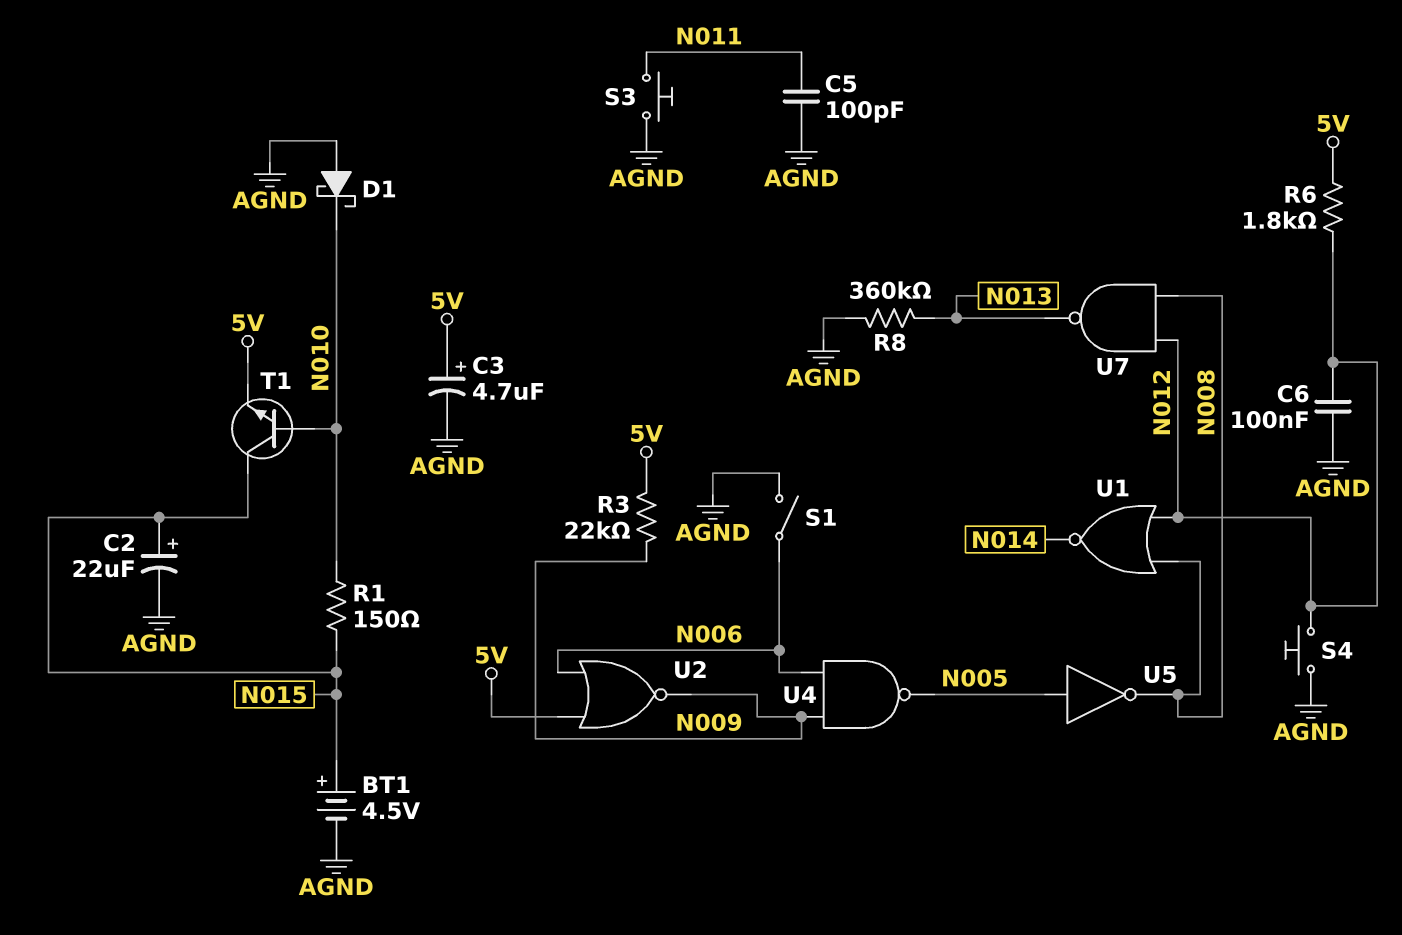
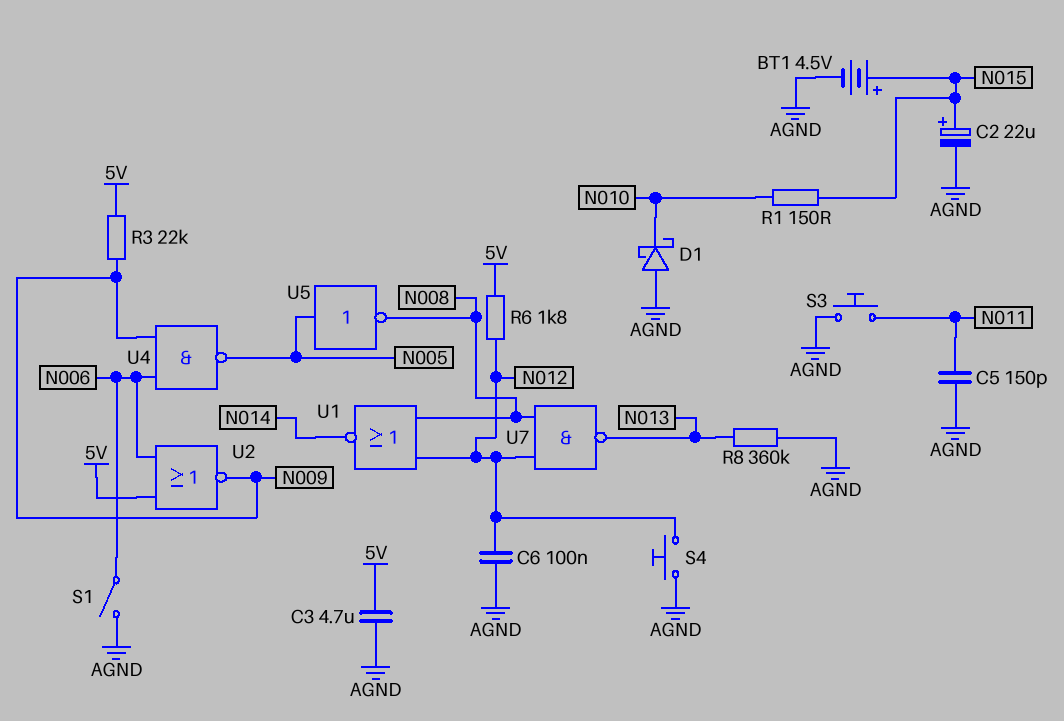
C3: 4.7uF (plus 5V, minus AGND) -> 4.7uF (5V, AGND)
C5: 100pF (AGND, N011) -> 150pF (AGND, N011)
T1: NPN (B N010, C N015, E 5V) -> none

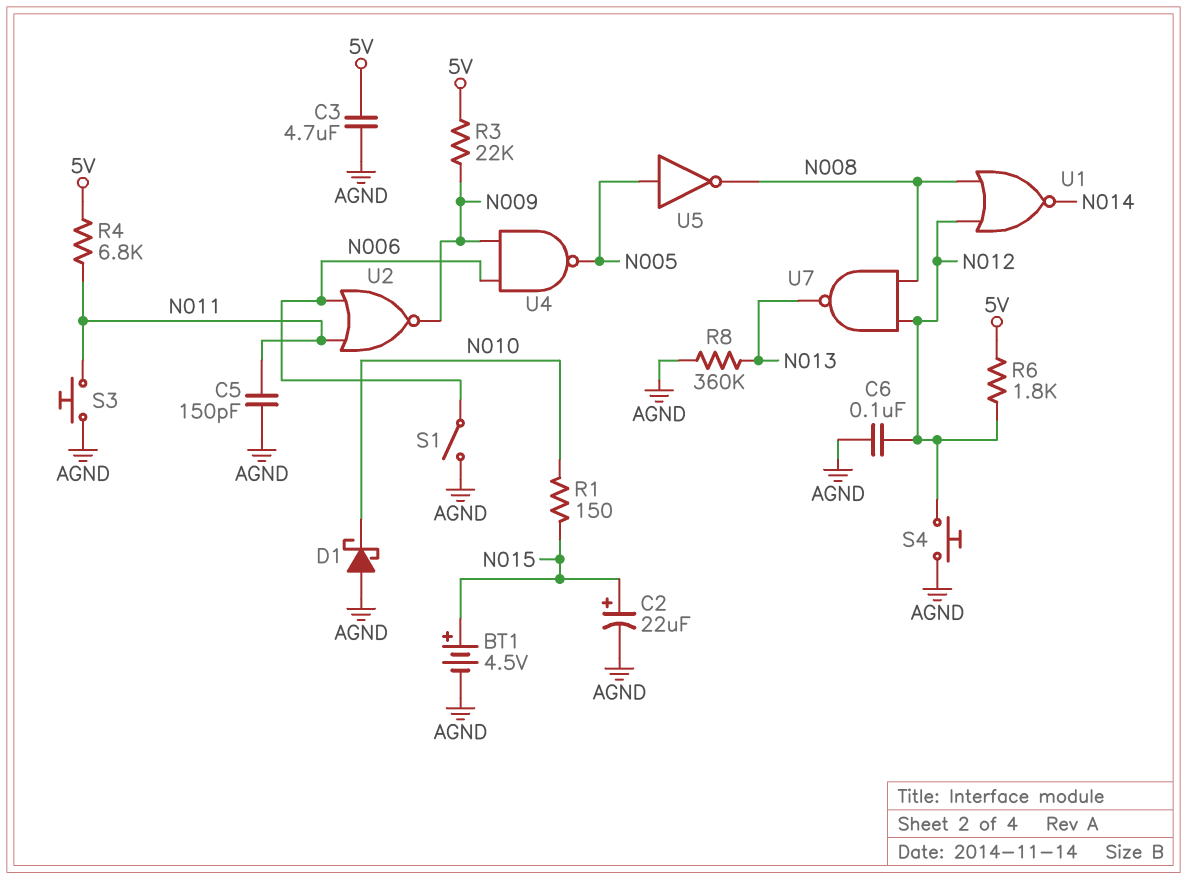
R4: none -> 6.8k (5V, N011)
U2: NOR (in 5V, in N006, out N009) -> NOR (in N006, in N011, out N009)

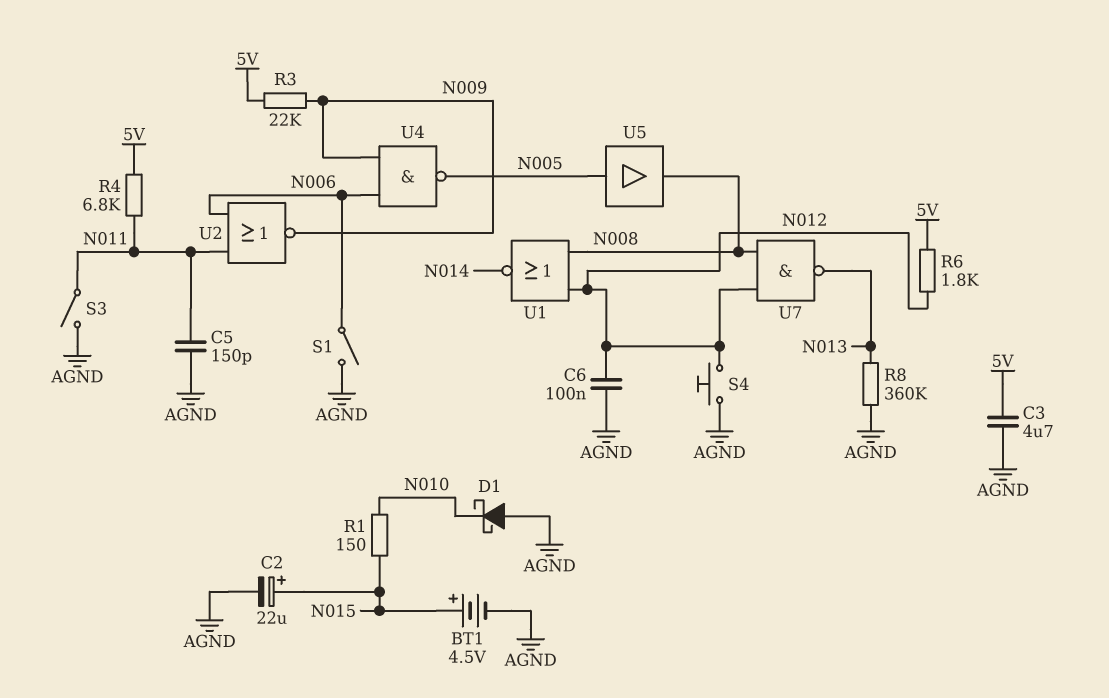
S3: button (AGND, N011) -> switch (AGND, N011)
U5: NOT (in N005, out N008) -> buffer (in N005, out N008)

